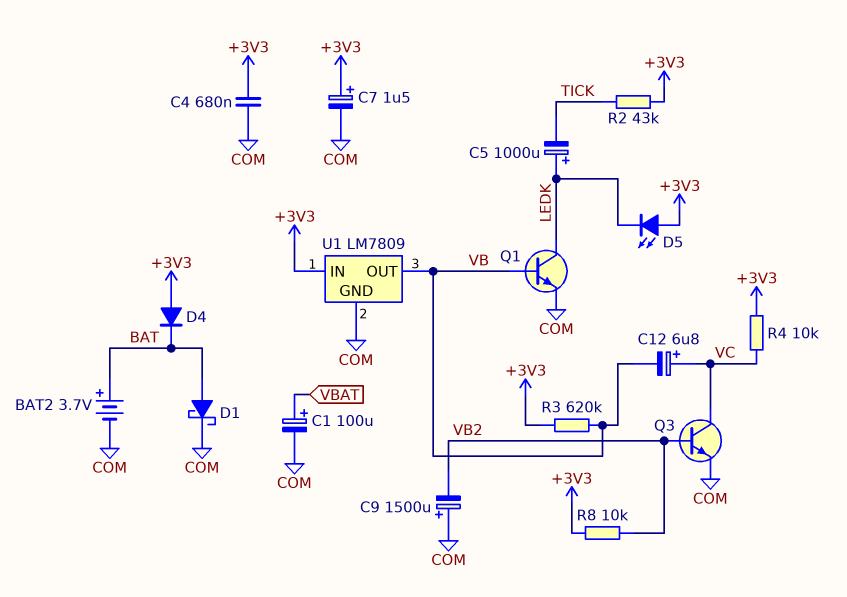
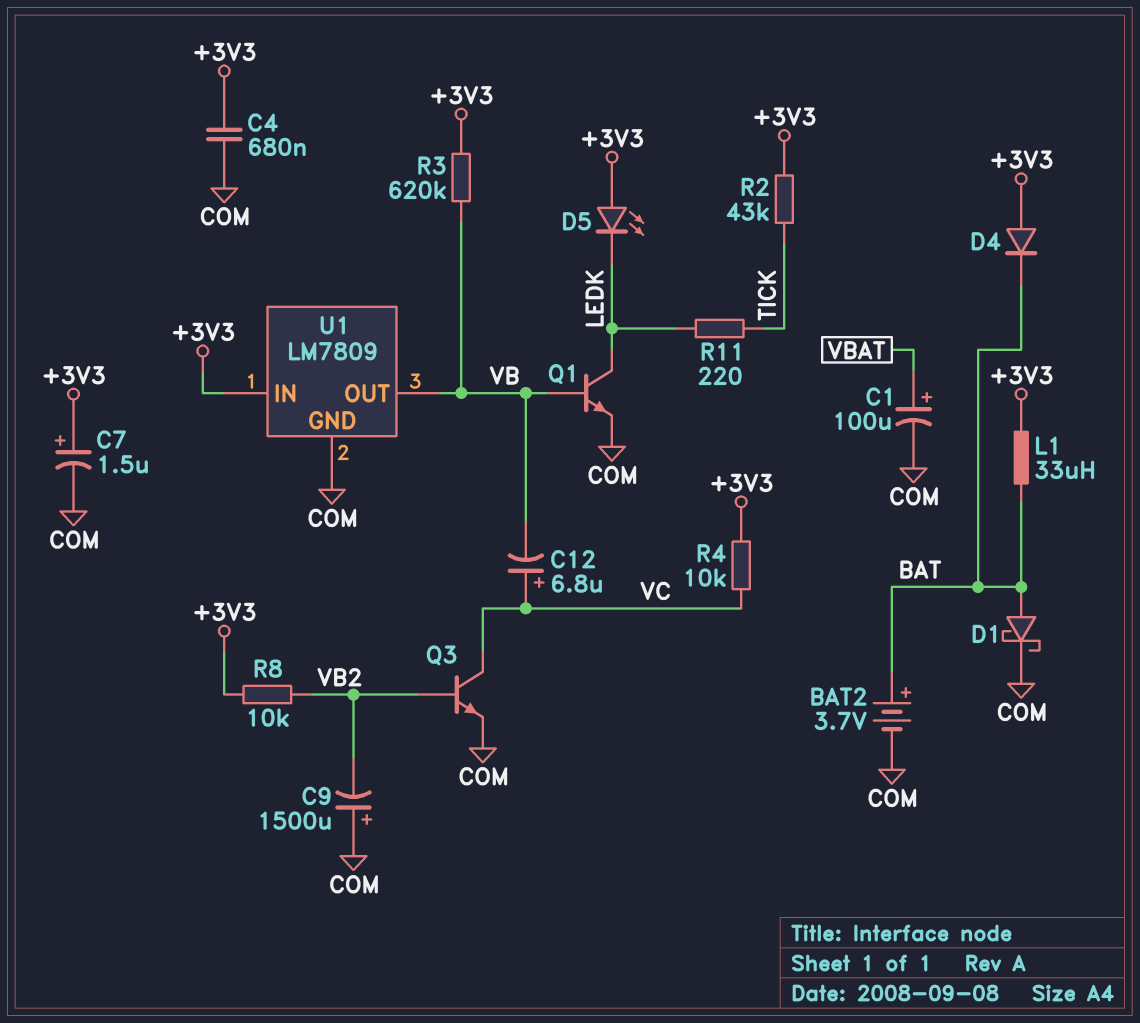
C5: 1000uF (plus LEDK, minus TICK) -> none
L1: none -> 33uH (+3V3, BAT)
R11: none -> 220 (LEDK, TICK)

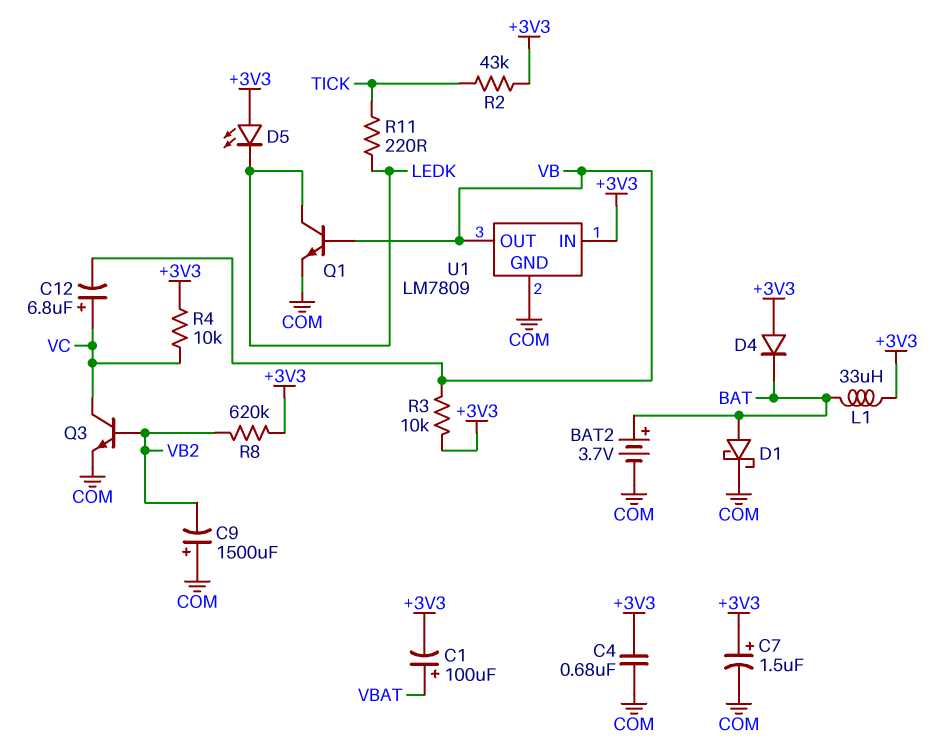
C1: 100uF (plus VBAT, minus COM) -> 100uF (plus VBAT, minus +3V3)
R3: 620k (+3V3, VB) -> 10k (+3V3, VB)
R8: 10k (+3V3, VB2) -> 620k (+3V3, VB2)

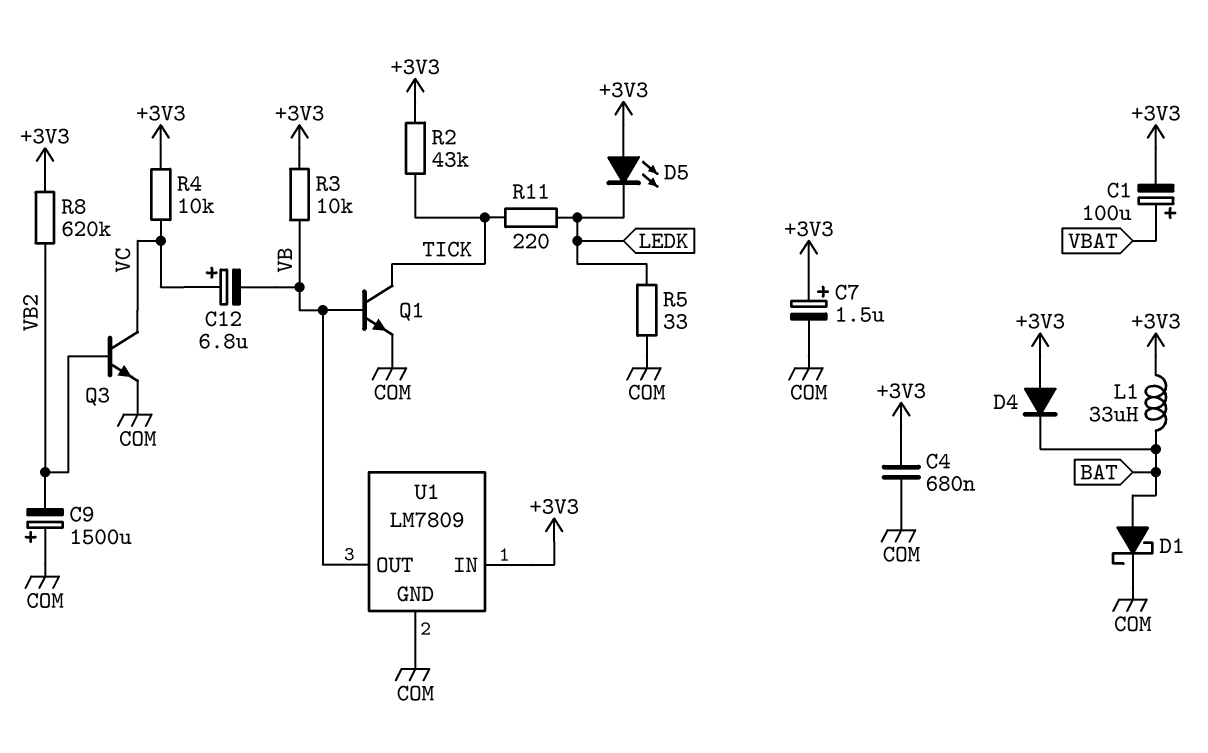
BAT2: 3.7V (plus BAT, minus COM) -> none
Q1: NPN (B VB, C LEDK, E COM) -> NPN (B VB, C TICK, E COM)
R5: none -> 33 (COM, LEDK)

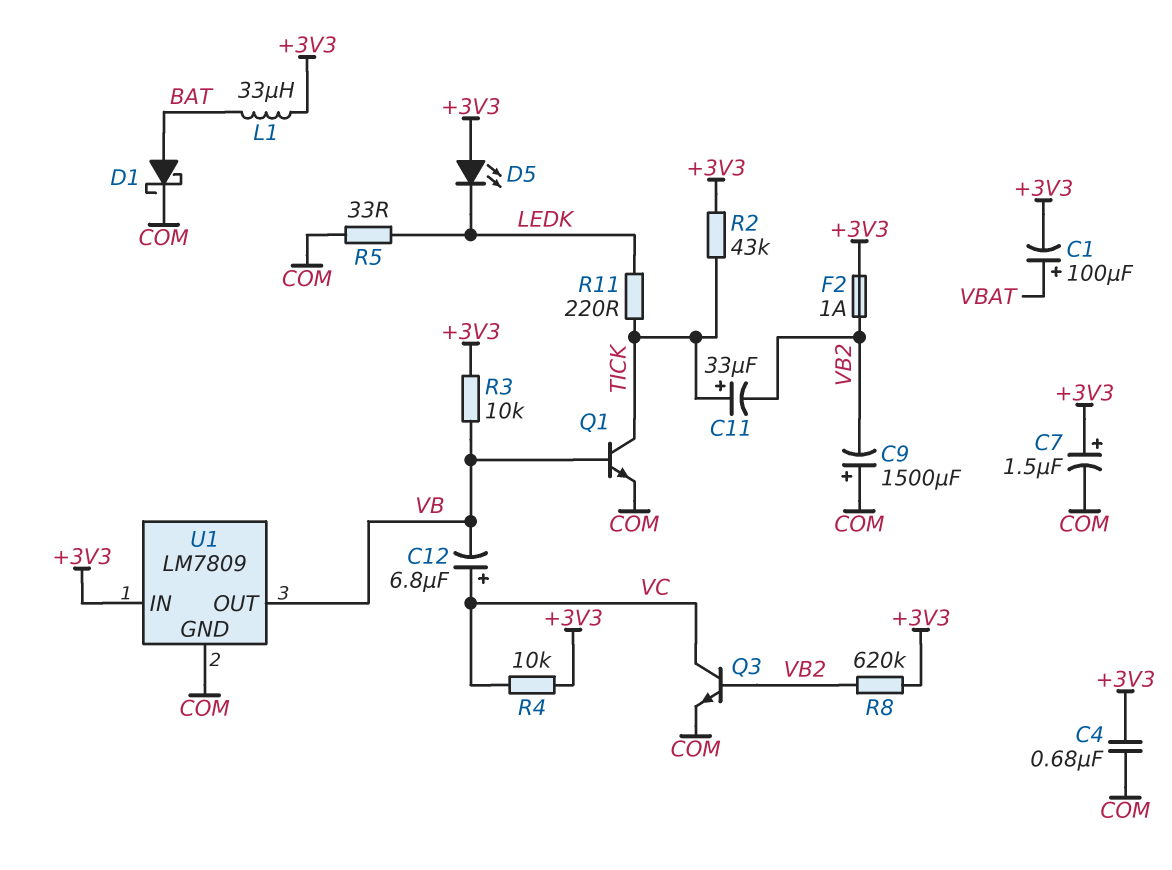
C11: none -> 33uF (plus TICK, minus VB2)
D4: diode (A +3V3, K BAT) -> none
F2: none -> 1A (+3V3, VB2)

